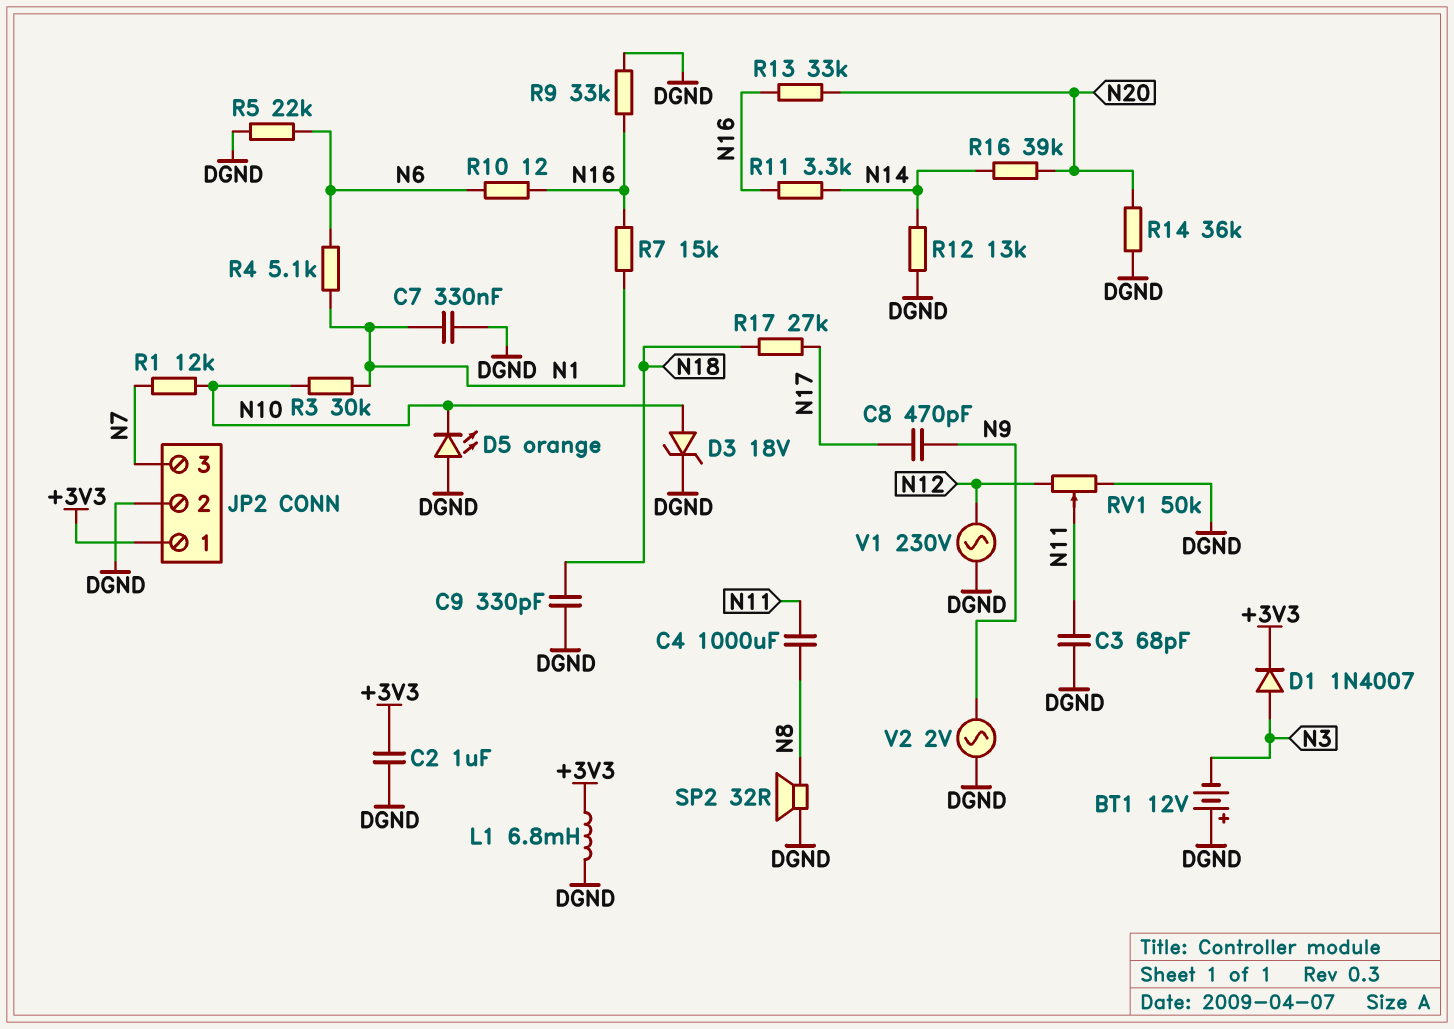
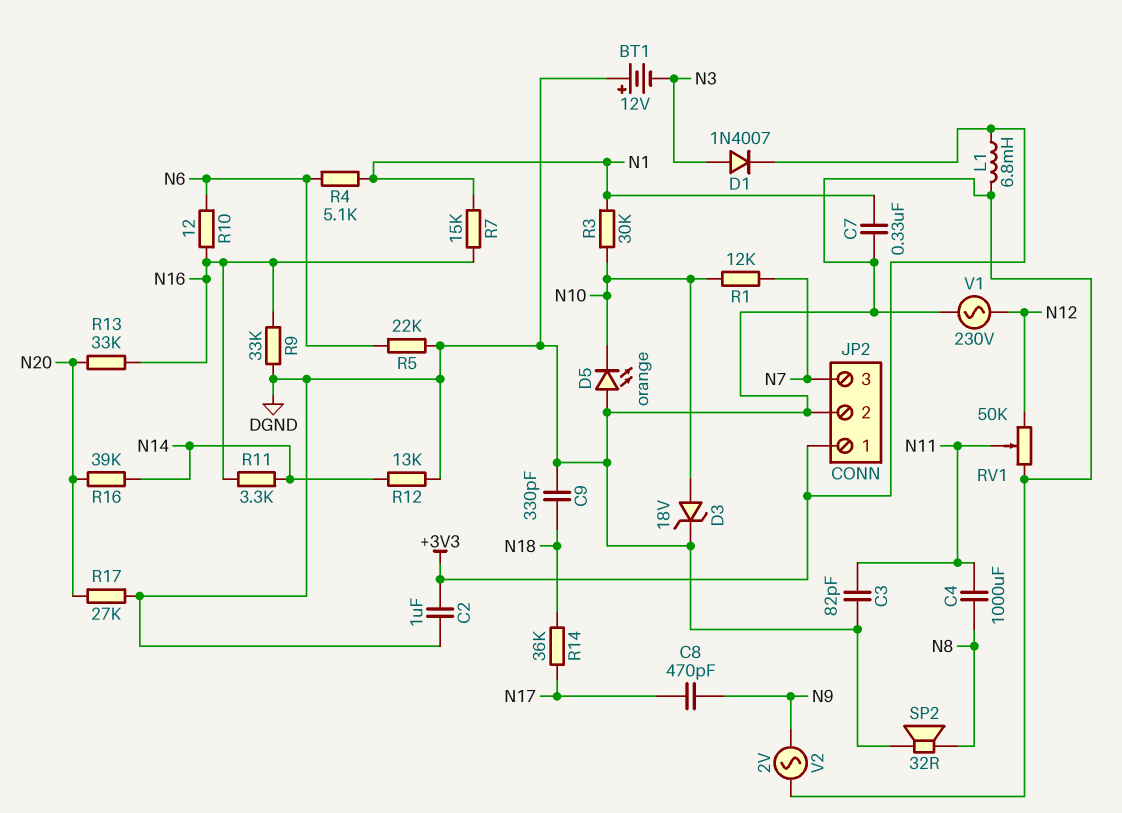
C3: 68pF (DGND, N11) -> 82pF (DGND, N11)
R14: 36k (DGND, N20) -> 36k (N17, N18)
R17: 27k (N17, N18) -> 27k (DGND, N20)

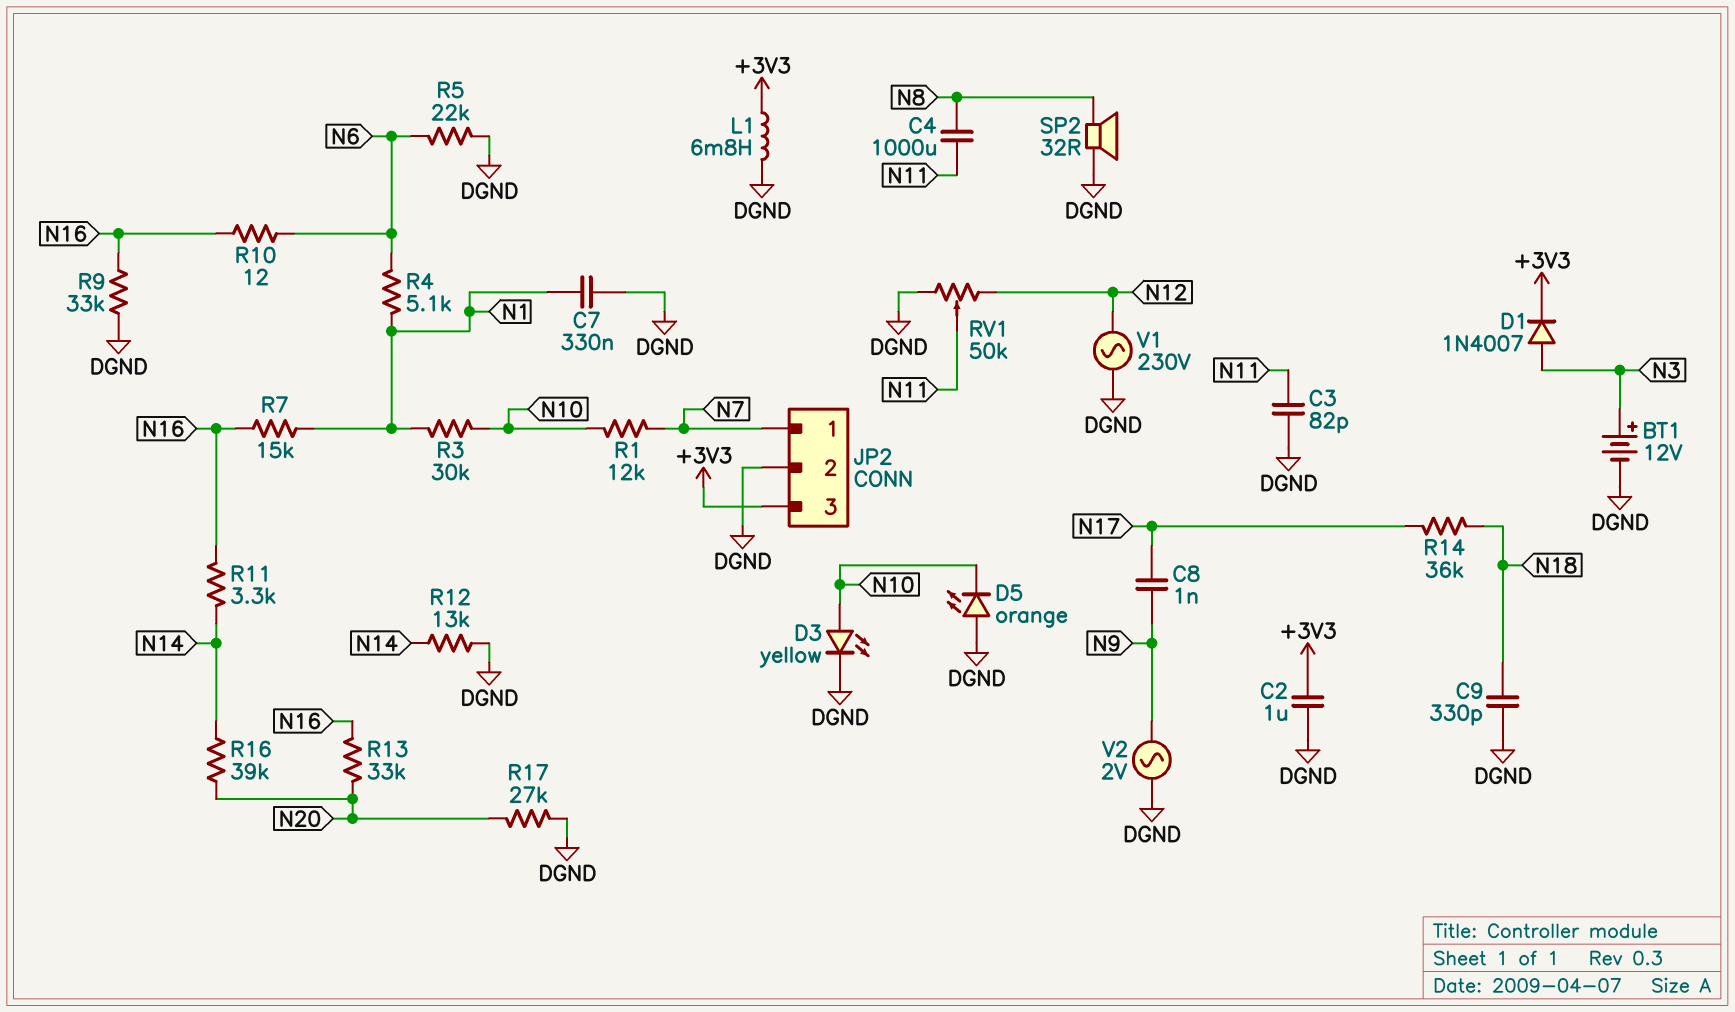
BT1: 12V (plus DGND, minus N3) -> 12V (plus N3, minus DGND)
C8: 470pF (N9, N17) -> 1nF (N9, N17)
D3: zener 18V (A N10, K DGND) -> LED yellow (A N10, K DGND)
JP2 pin 1: +3V3 -> N7
JP2 pin 3: N7 -> +3V3

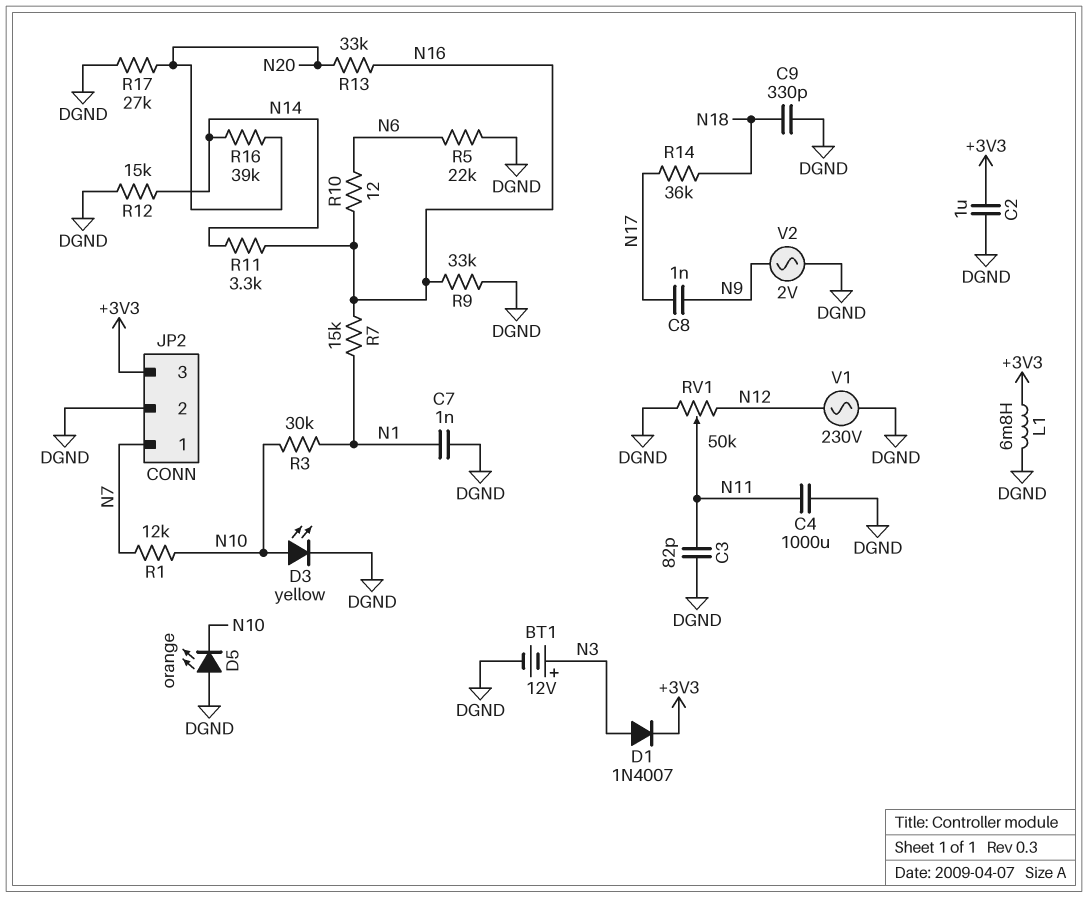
C4: 1000uF (N8, N11) -> 1000uF (DGND, N11)
C7: 330nF (DGND, N1) -> 1nF (DGND, N1)
R4: 5.1k (N1, N6) -> none
R12: 13k (DGND, N14) -> 15k (DGND, N14)
SP2: speaker 32R (DGND, N8) -> none

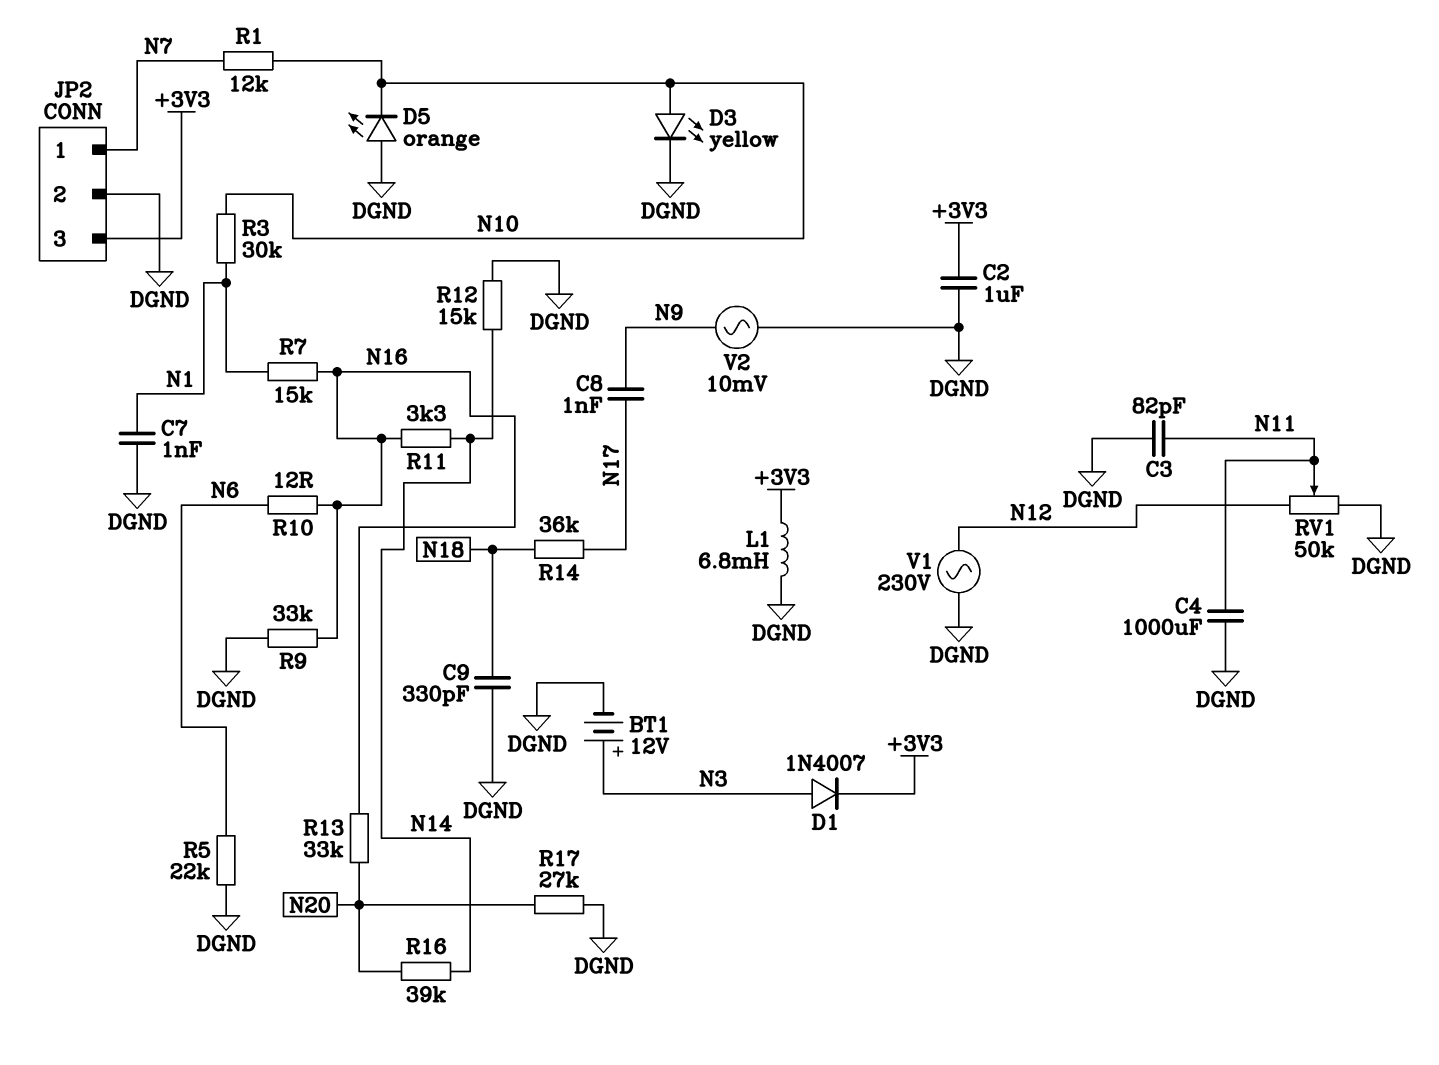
V2: AC 2V (DGND, N9) -> AC 10mV (DGND, N9)

